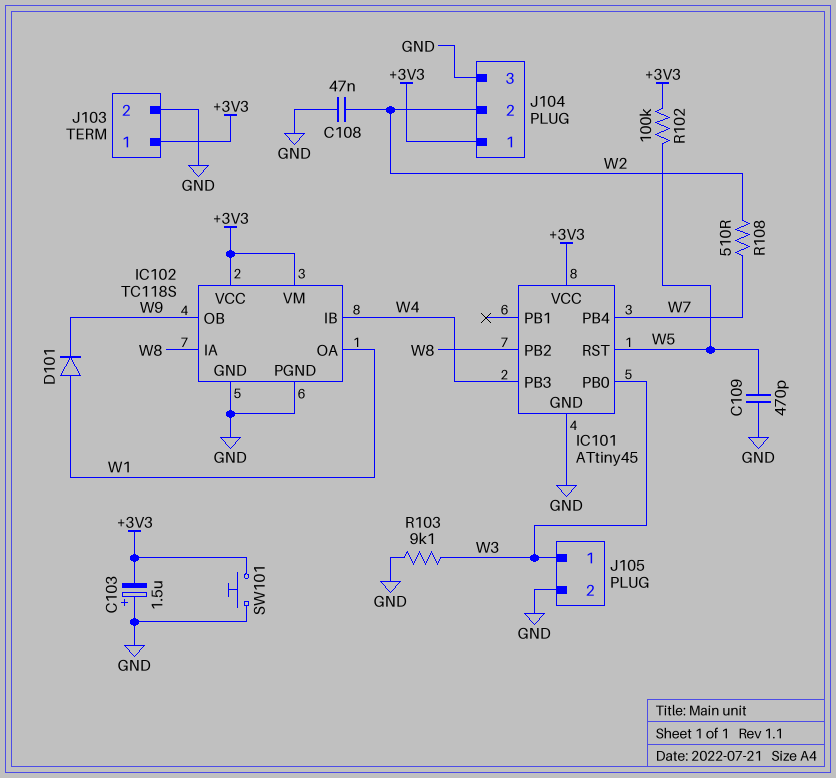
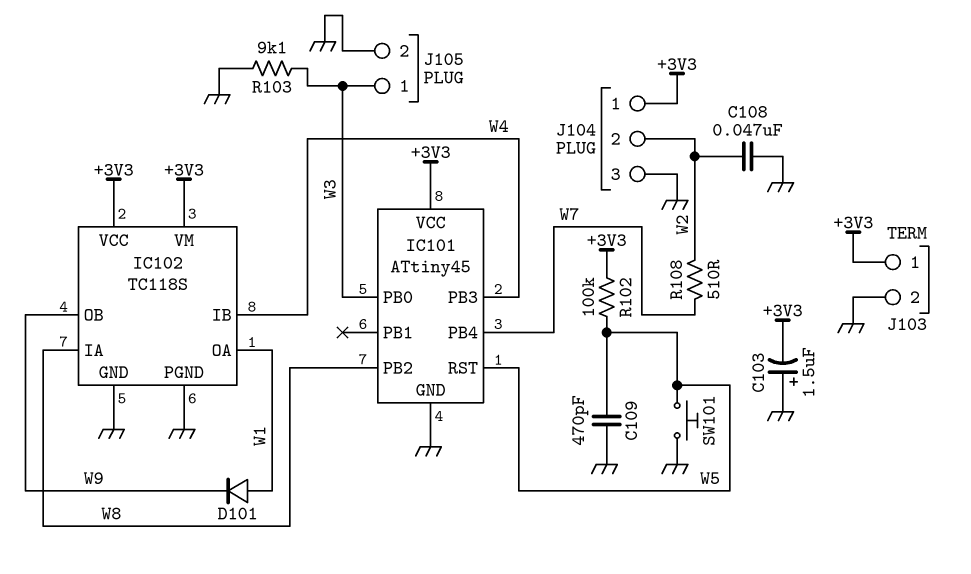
SW101: button (+3V3, GND) -> button (GND, W5)

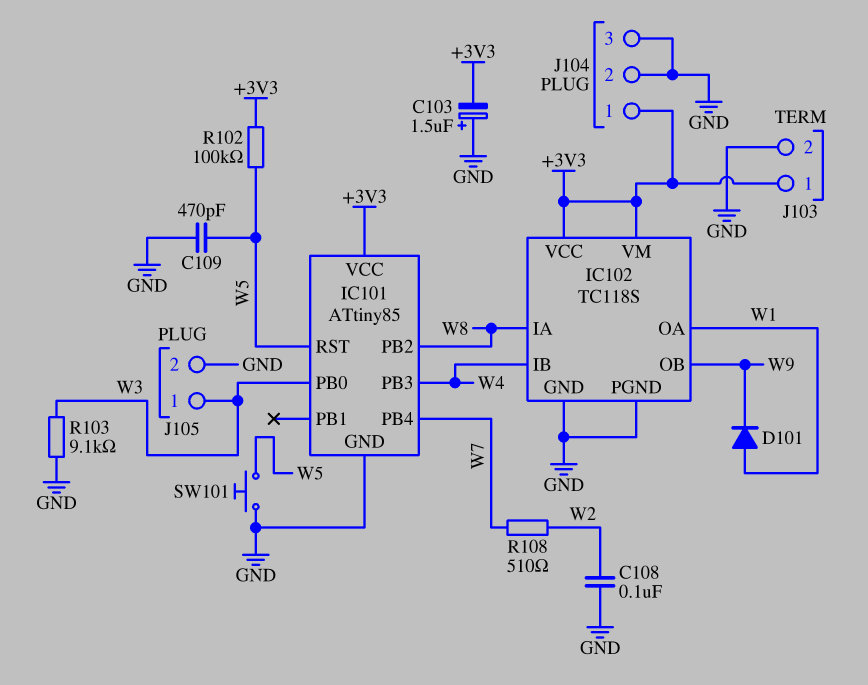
C108: 47nF (GND, W2) -> 100nF (GND, W2)
IC101: ATtiny45 -> ATtiny85
J104 pin 2: W2 -> GND

